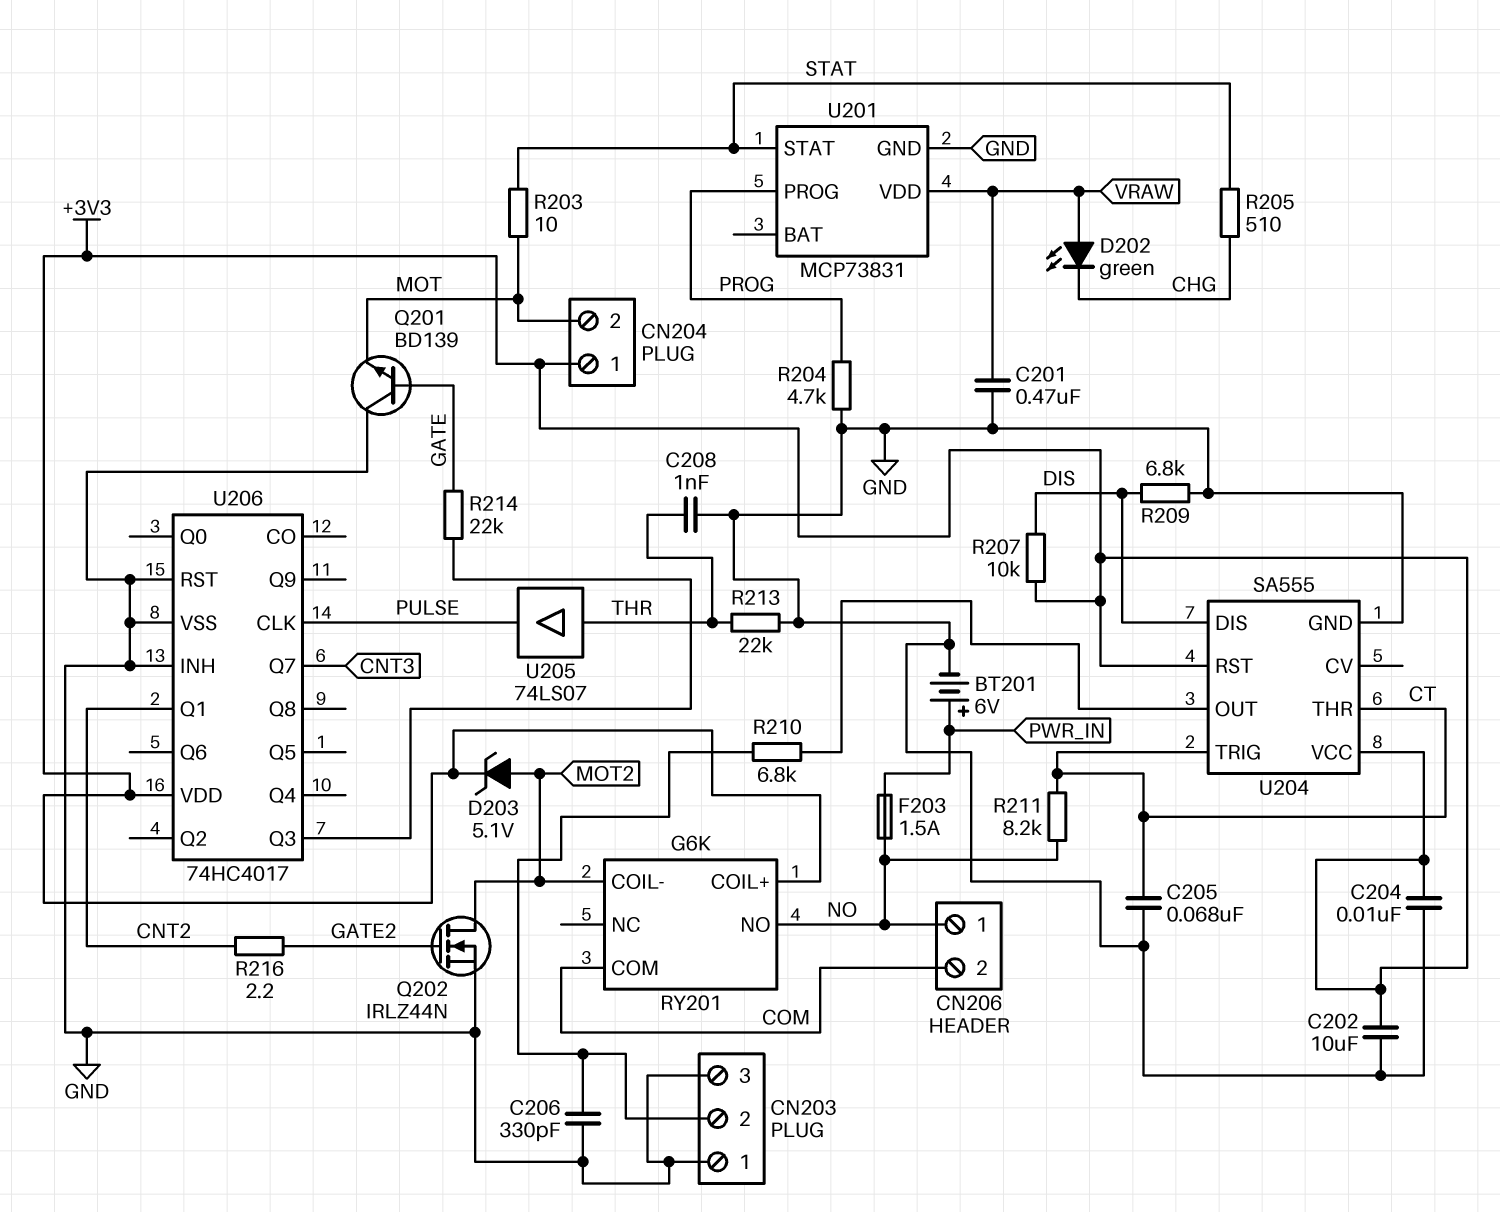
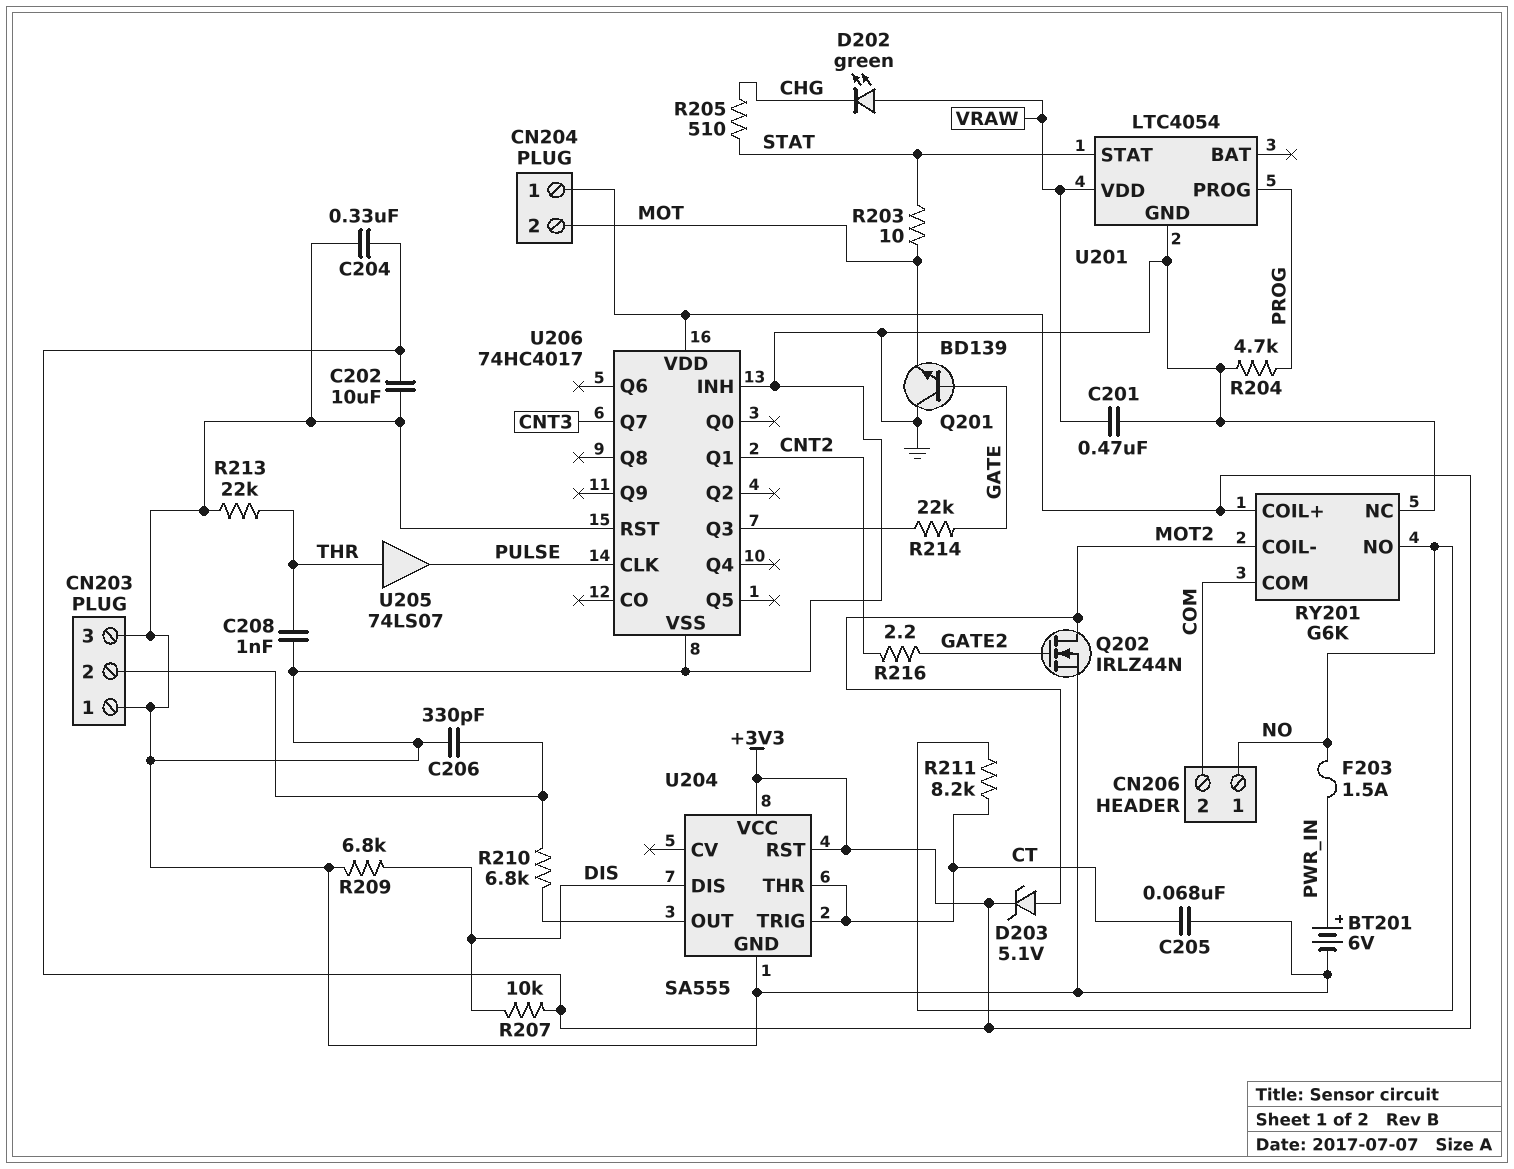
C204: 10nF (+3V3, GND) -> 330nF (+3V3, GND)
RY201 pin NC: none -> GND
U201: MCP73831 -> LTC4054

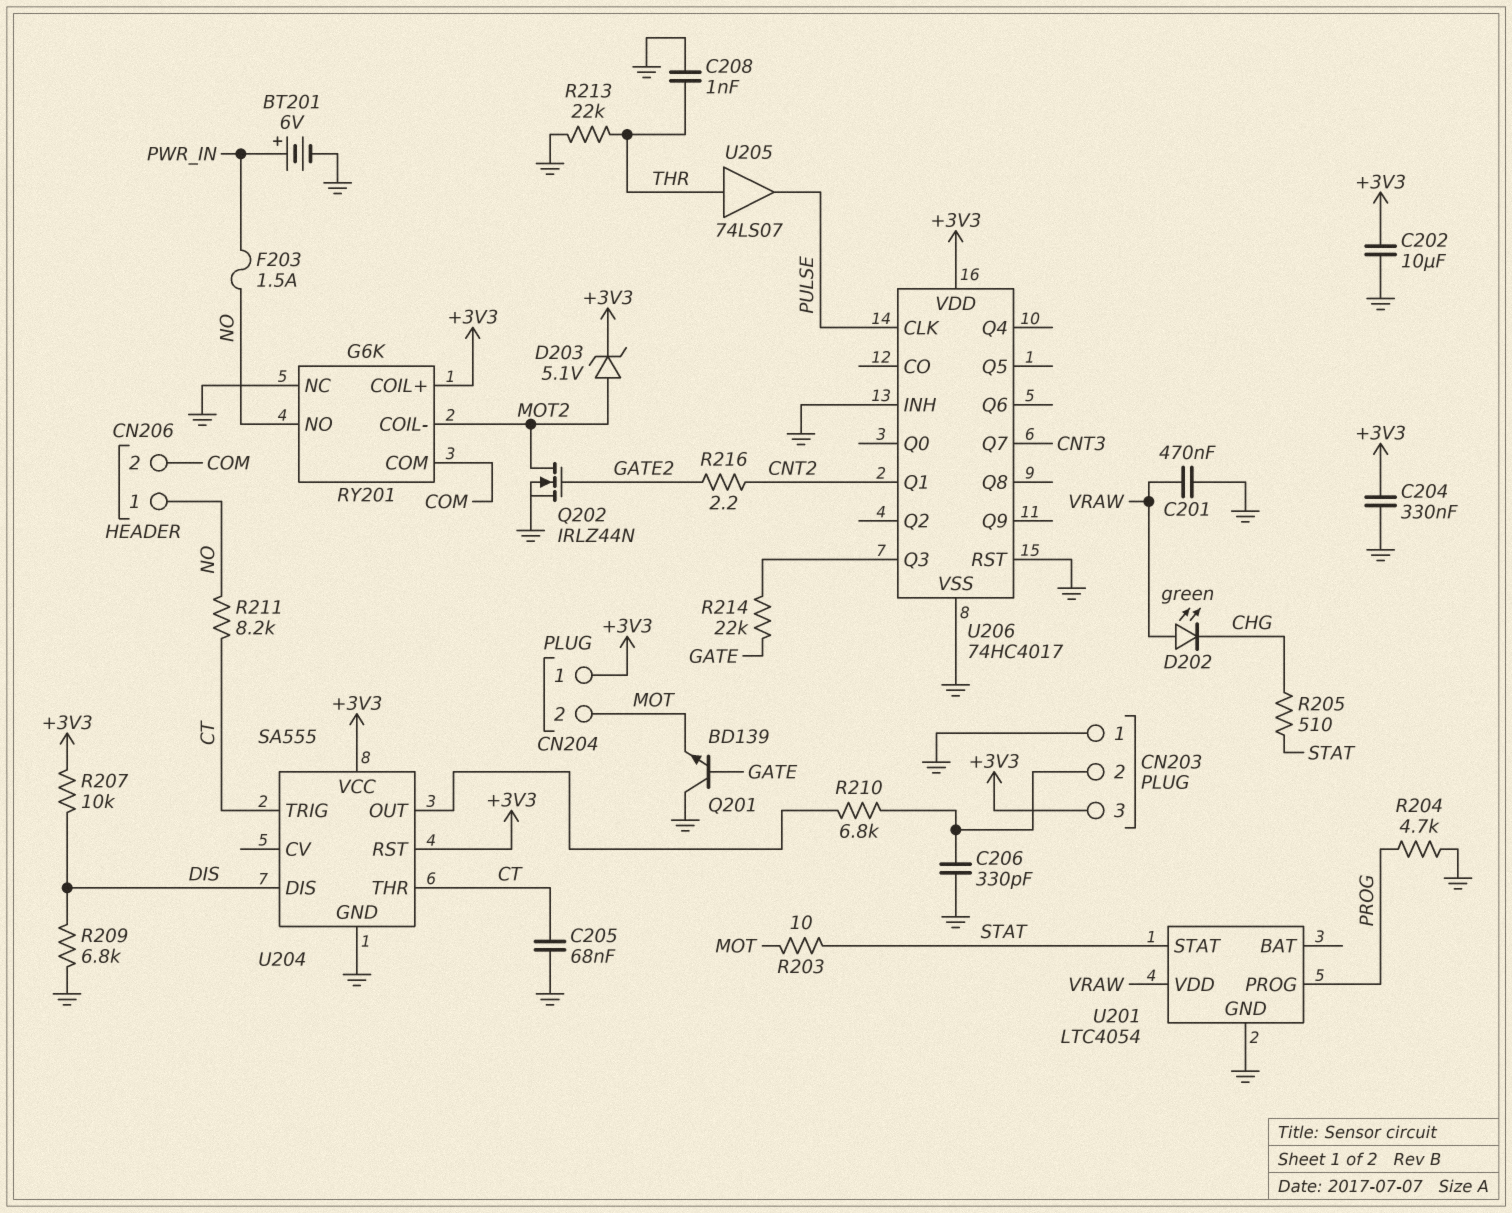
CN203 pin 3: GND -> +3V3

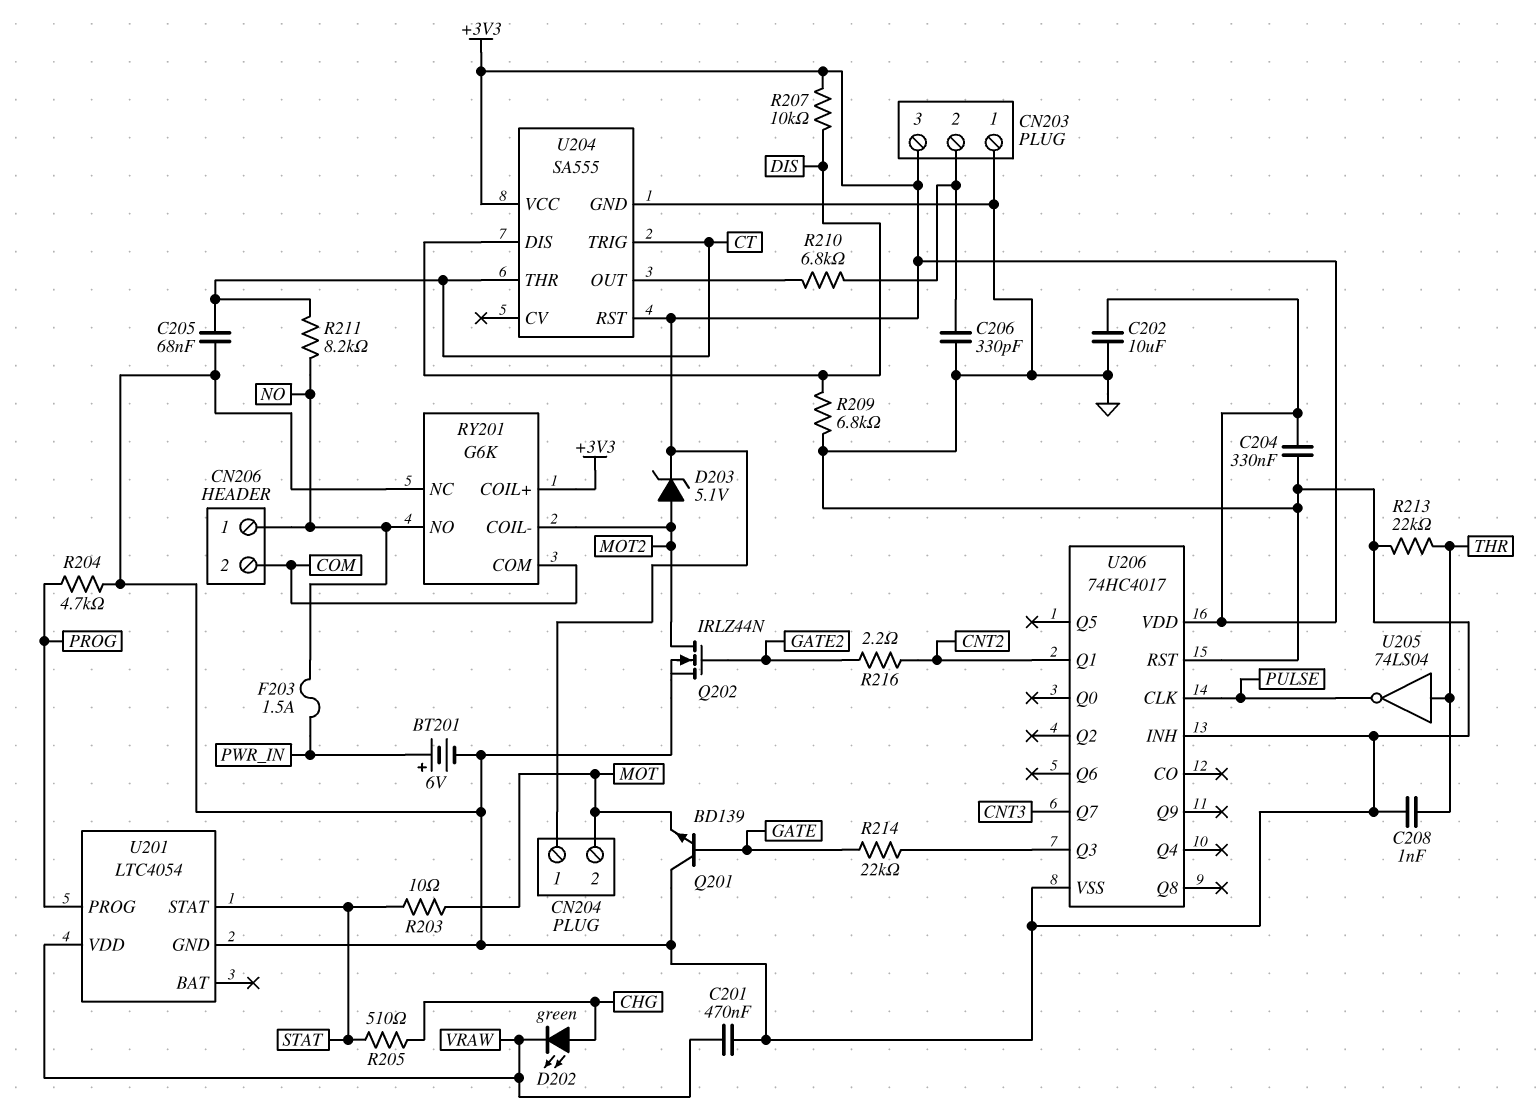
D202: LED green (A VRAW, K CHG) -> LED green (A CHG, K VRAW)
U205: buffer 74LS07 (in THR, out PULSE) -> NOT 74LS04 (in THR, out PULSE)

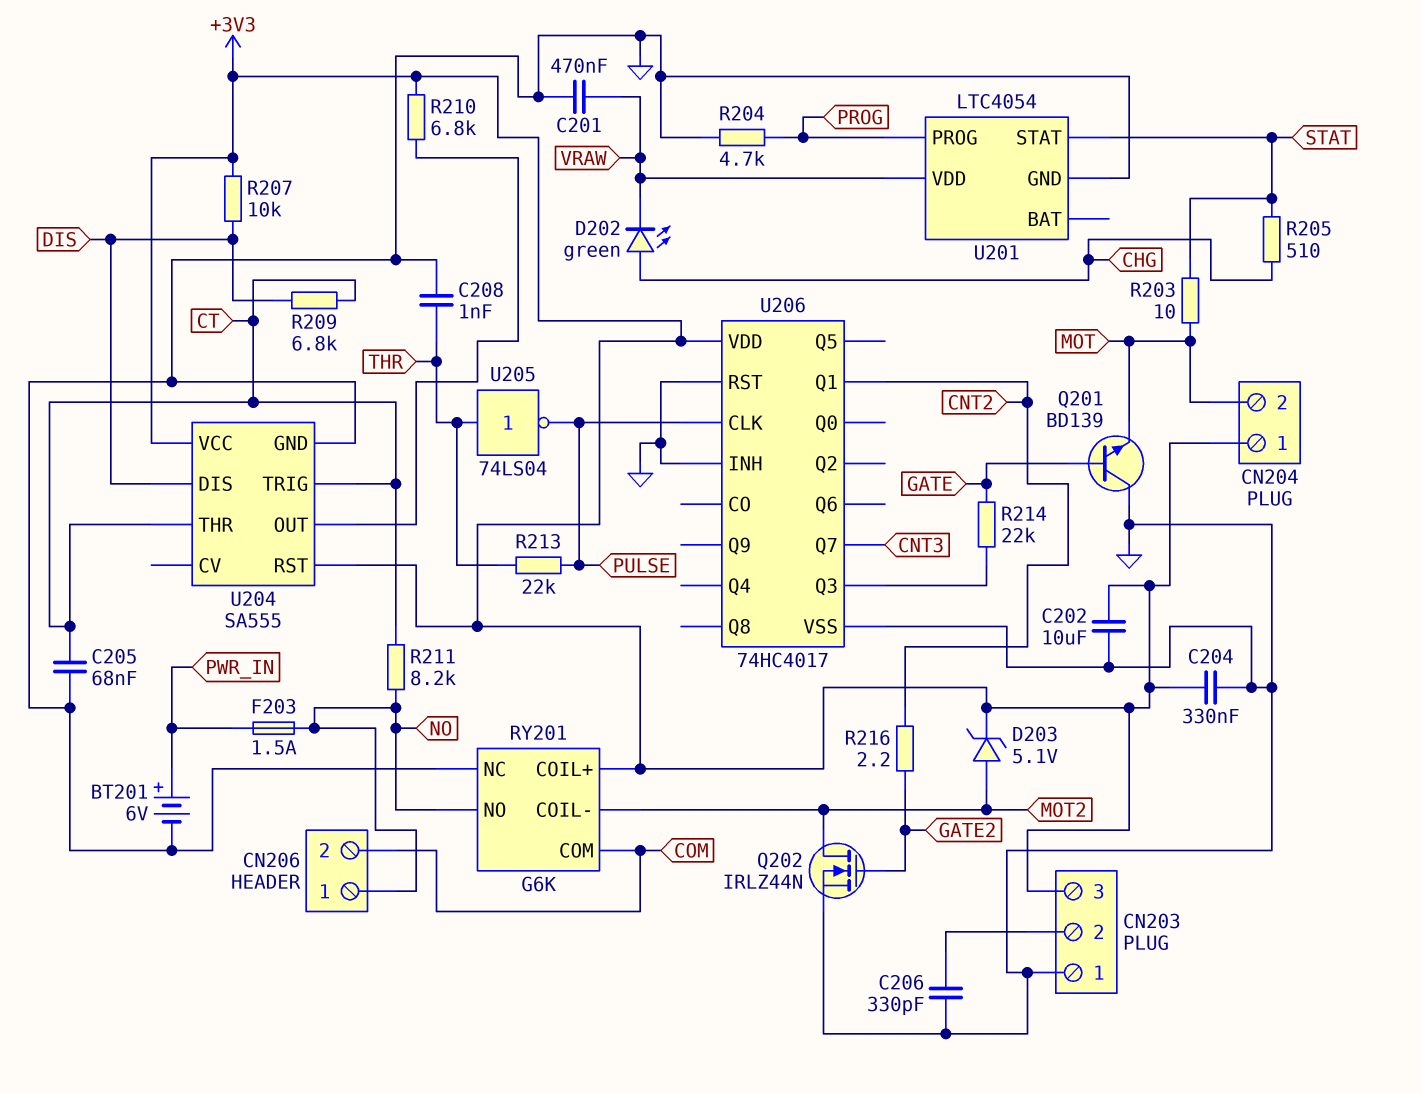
R209: 6.8k (DIS, GND) -> 6.8k (CT, DIS)
R210: 6.8k (CN203/2, U204/OUT) -> 6.8k (+3V3, U204/OUT)
R213: 22k (GND, THR) -> 22k (PULSE, THR)

